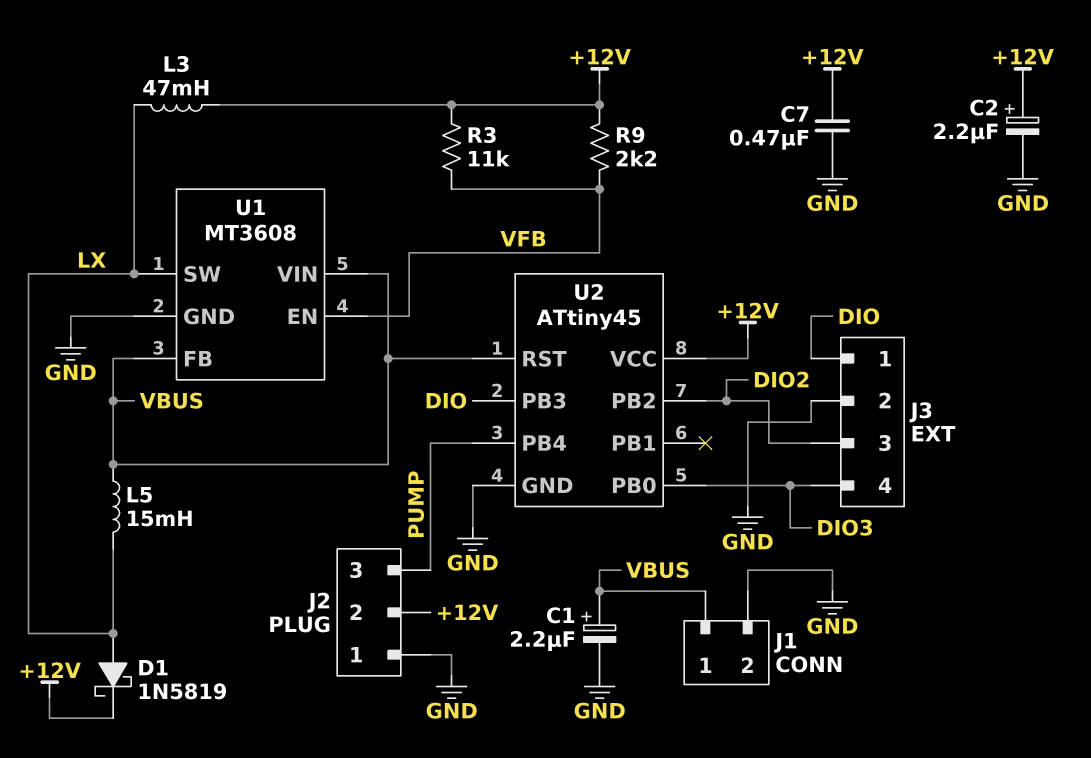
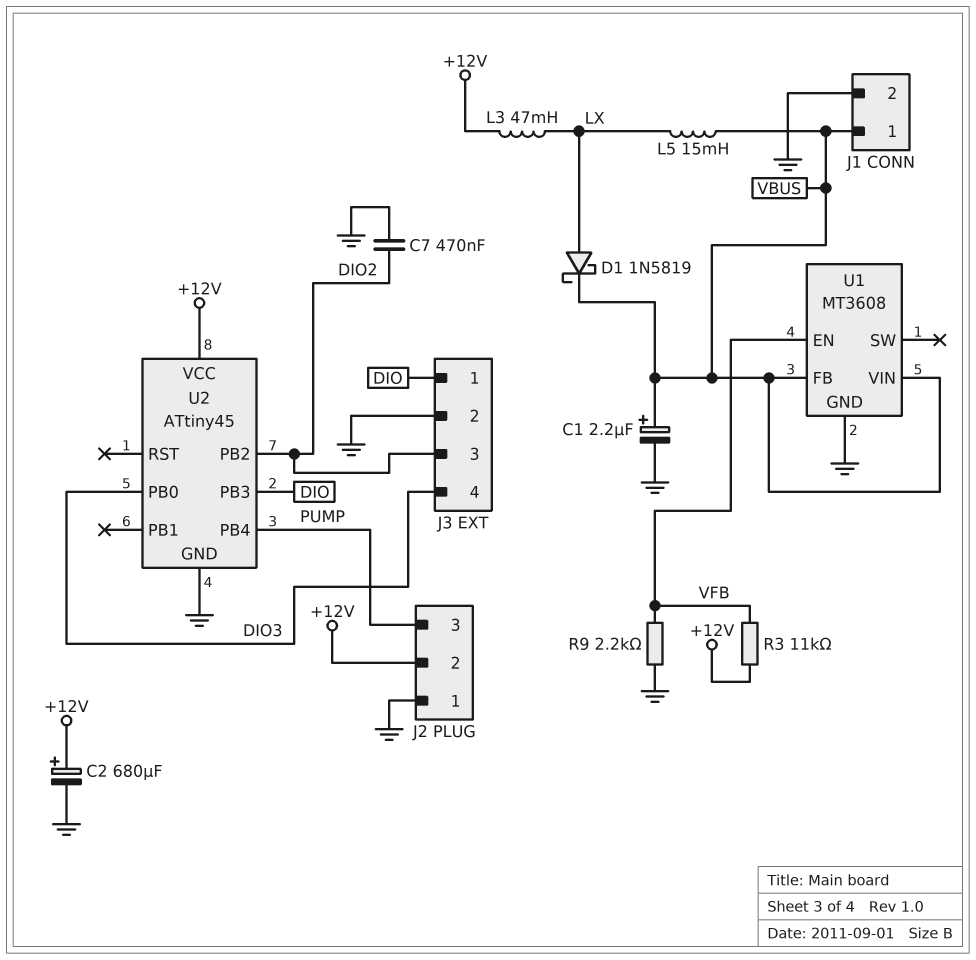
C2: 2.2uF (plus +12V, minus GND) -> 680uF (plus +12V, minus GND)
C7: 470nF (+12V, GND) -> 470nF (DIO2, GND)
D1: schottky 1N5819 (A LX, K +12V) -> schottky 1N5819 (A LX, K VBUS)
R9: 2.2k (+12V, VFB) -> 2.2k (GND, VFB)
U1 pin SW: LX -> none
U2 pin RST: VBUS -> none

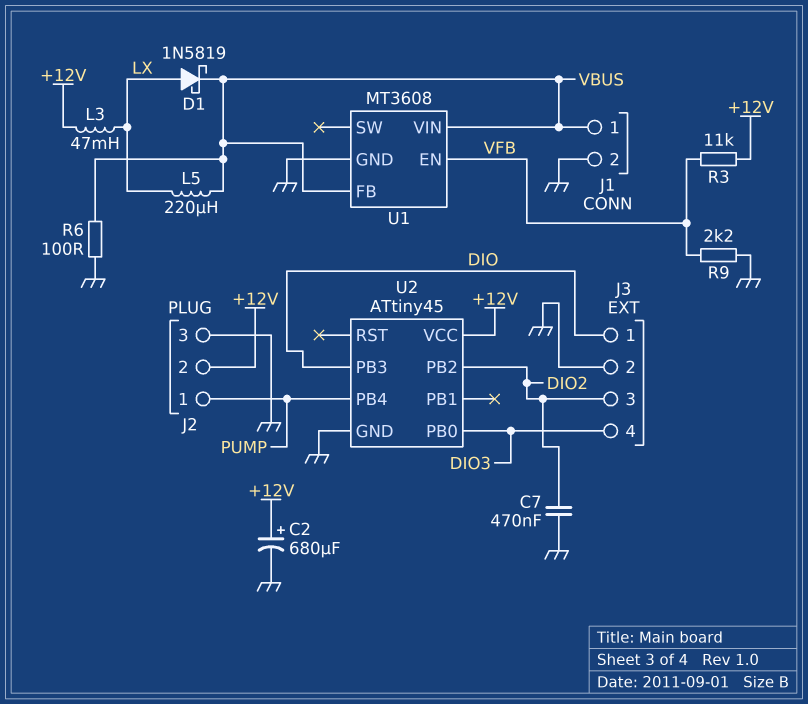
C1: 2.2uF (plus VBUS, minus GND) -> none
J2 pin 1: GND -> PUMP
J2 pin 3: PUMP -> GND
L5: 15mH (LX, VBUS) -> 220uH (LX, VBUS)
R6: none -> 100 (GND, VBUS)

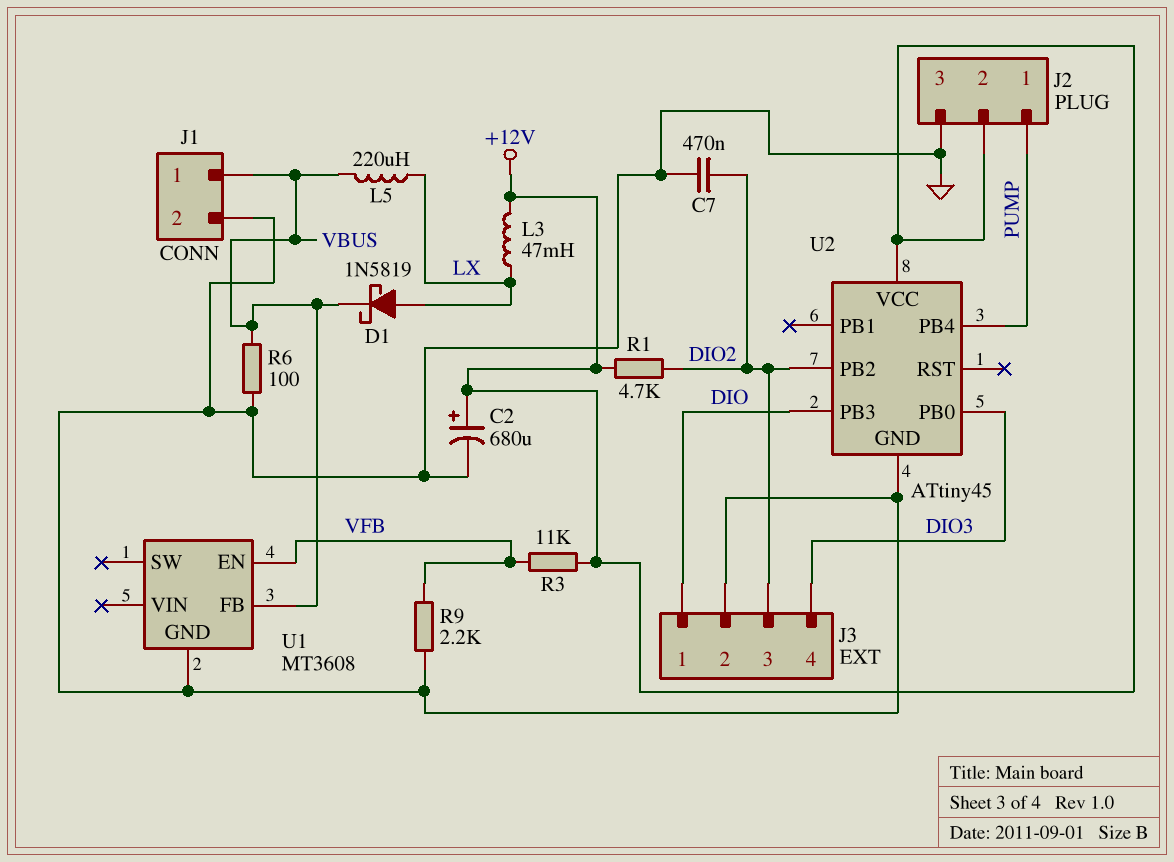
R1: none -> 4.7k (+12V, DIO2)
U1 pin VIN: VBUS -> none

